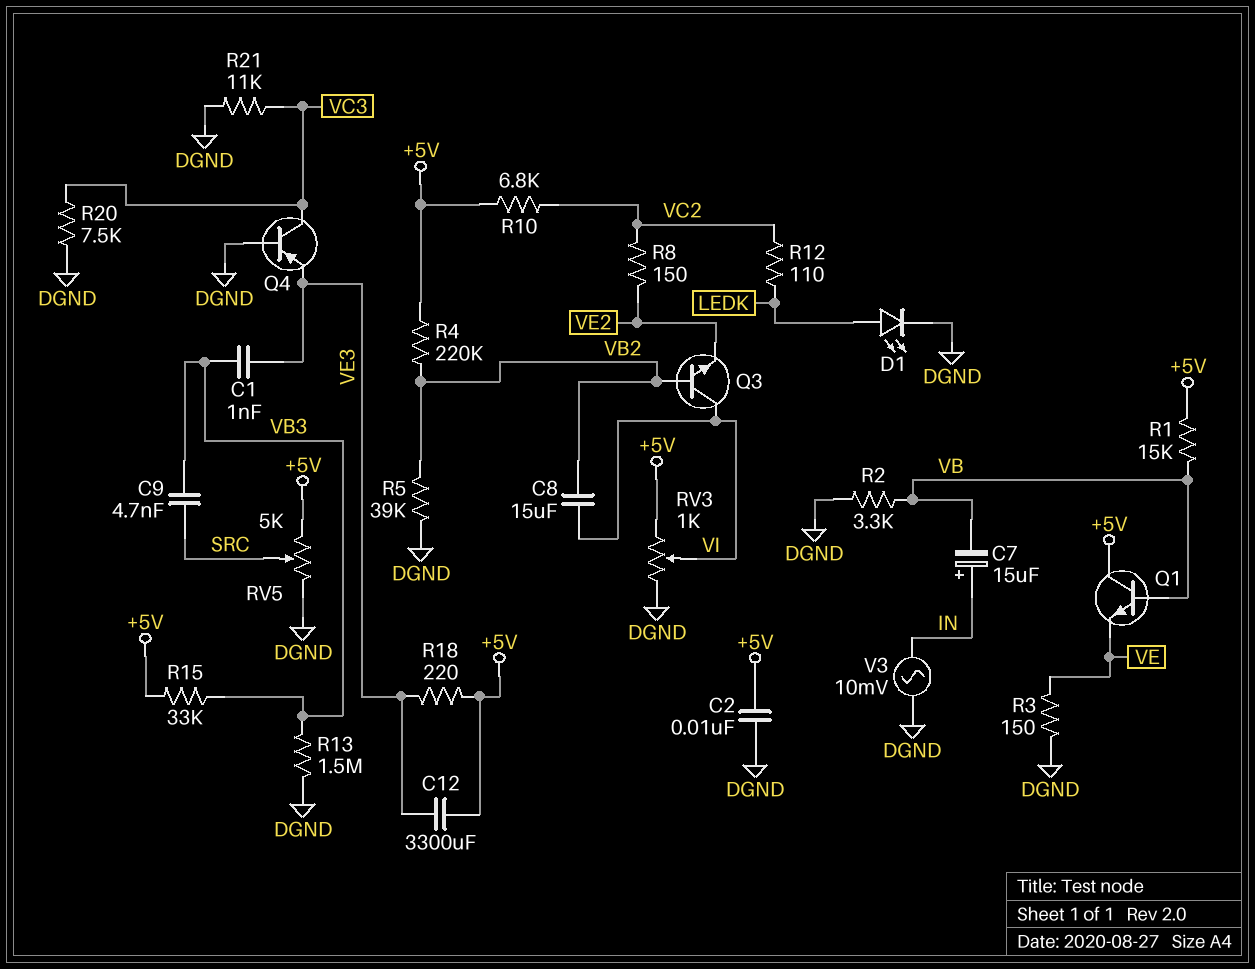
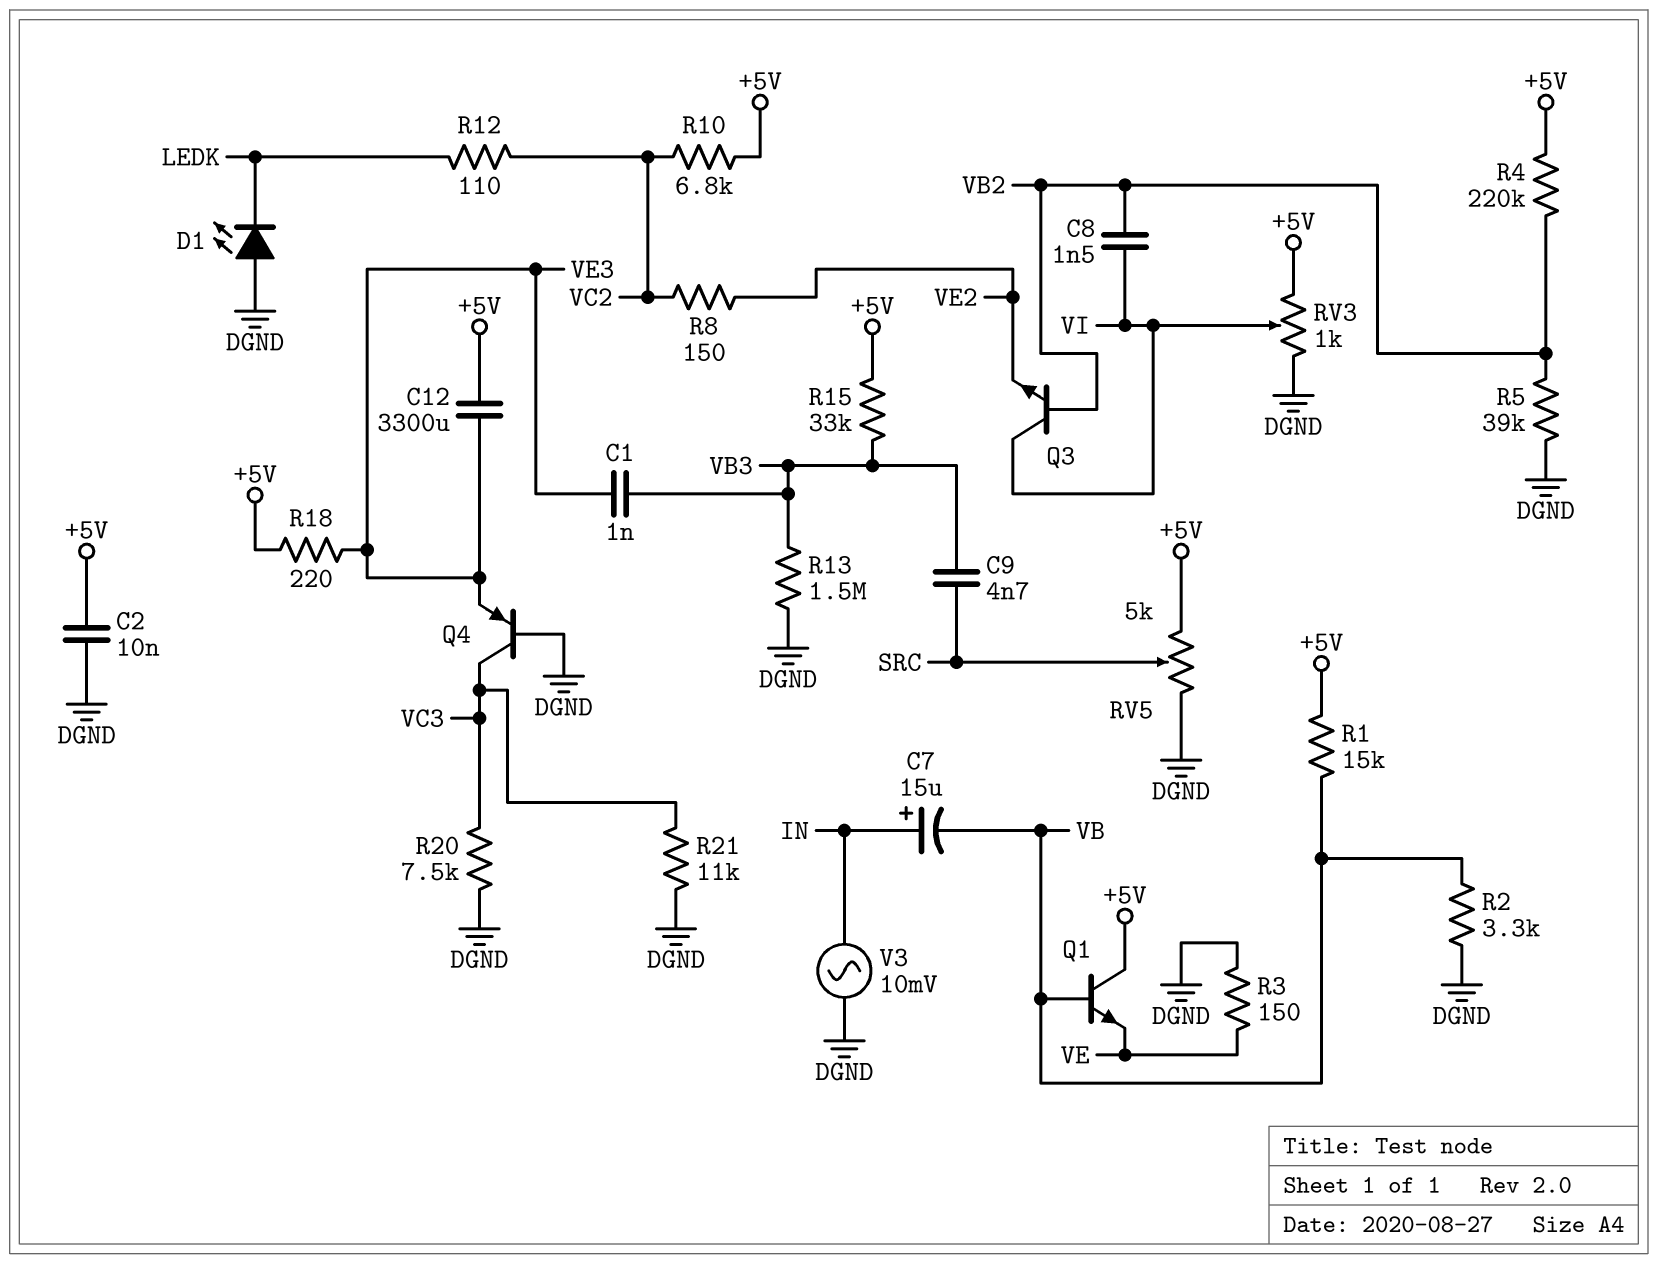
C8: 15uF (VB2, VI) -> 1.5nF (VB2, VI)
D1: LED (A LEDK, K DGND) -> LED (A DGND, K LEDK)

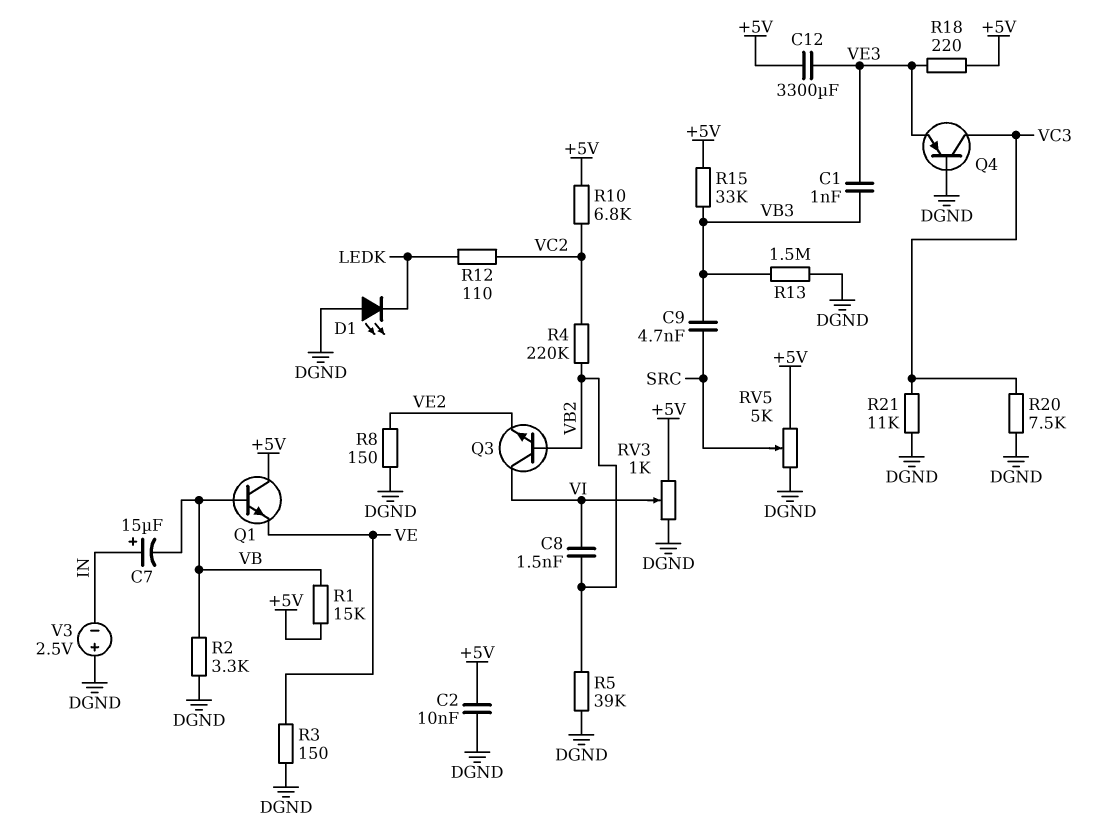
R4: 220k (+5V, VB2) -> 220k (VB2, VC2)
R8: 150 (VC2, VE2) -> 150 (DGND, VE2)
V3: AC 10mV (DGND, IN) -> 2.5V (plus DGND, minus IN)

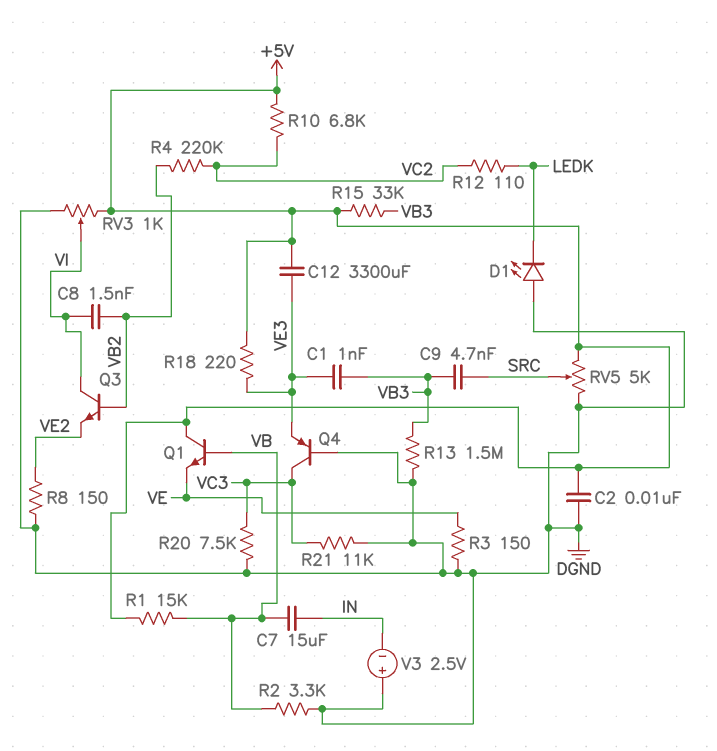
C7: 15uF (plus IN, minus VB) -> 15uF (IN, VB)
R5: 39k (DGND, VB2) -> none

